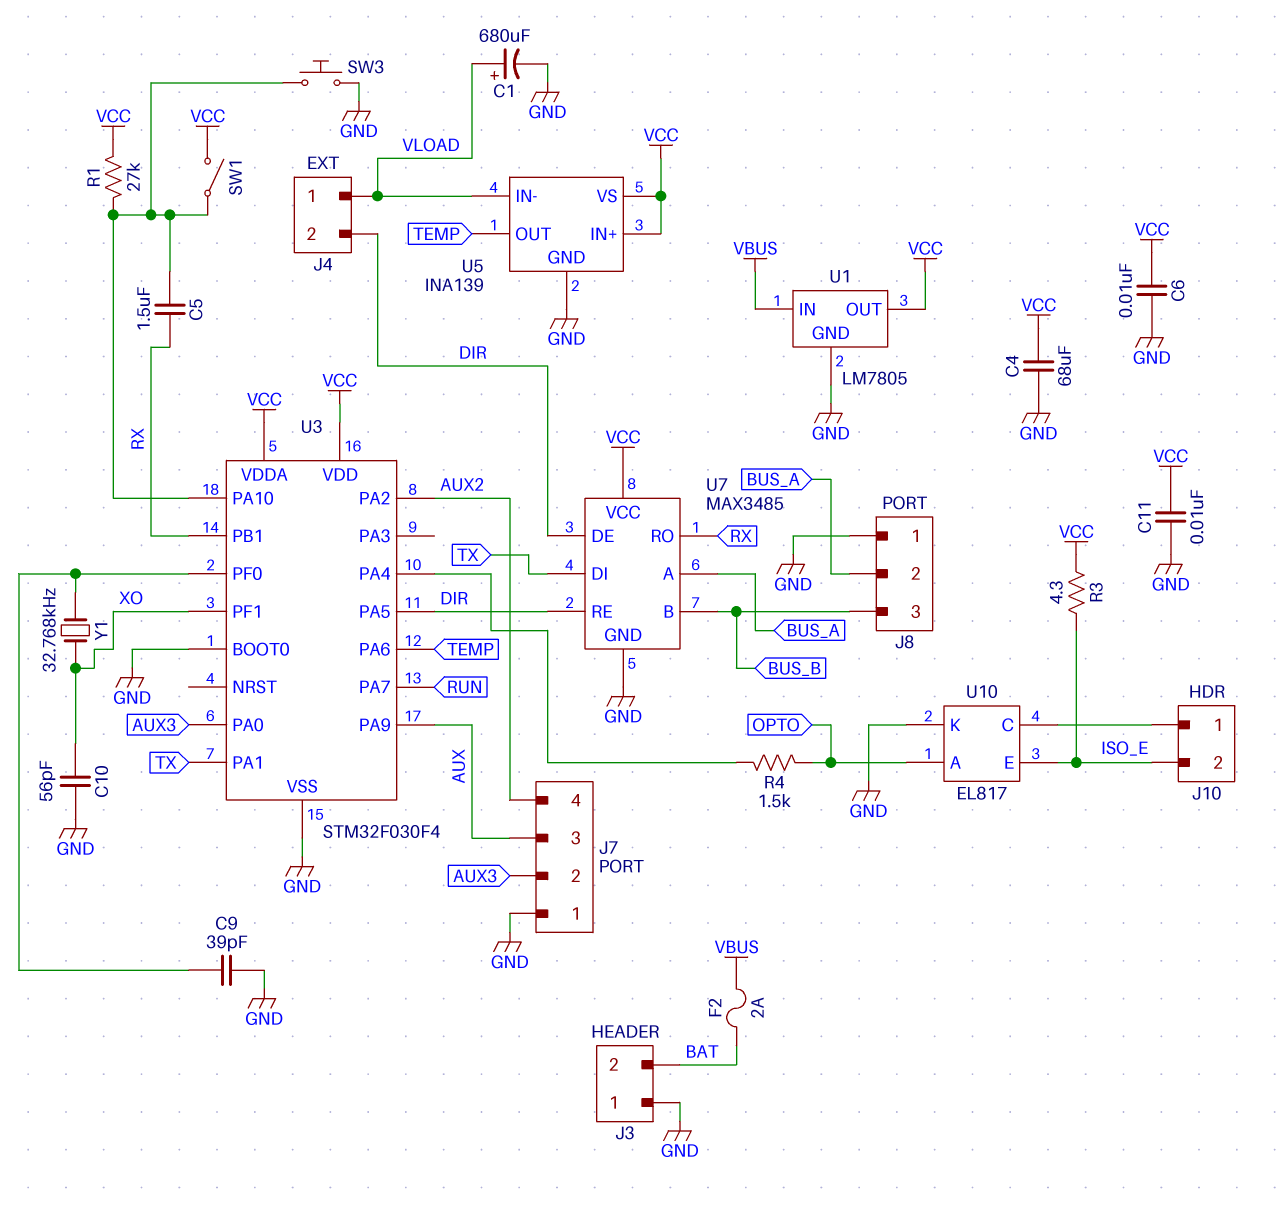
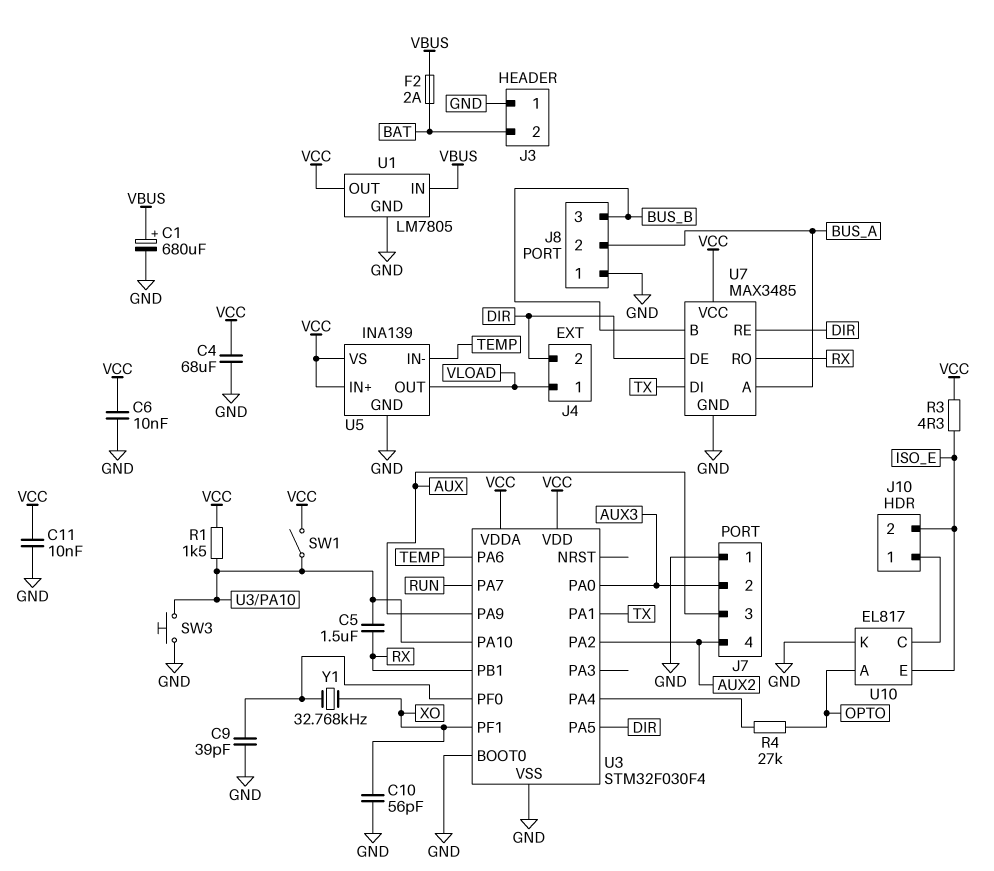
C1: 680uF (plus VLOAD, minus GND) -> 680uF (plus VBUS, minus GND)
R1: 27k (U3/PA10, VCC) -> 1.5k (U3/PA10, VCC)
R4: 1.5k (OPTO, U3/PA4) -> 27k (OPTO, U3/PA4)
U5 pin IN-: VLOAD -> TEMP
U5 pin OUT: TEMP -> VLOAD

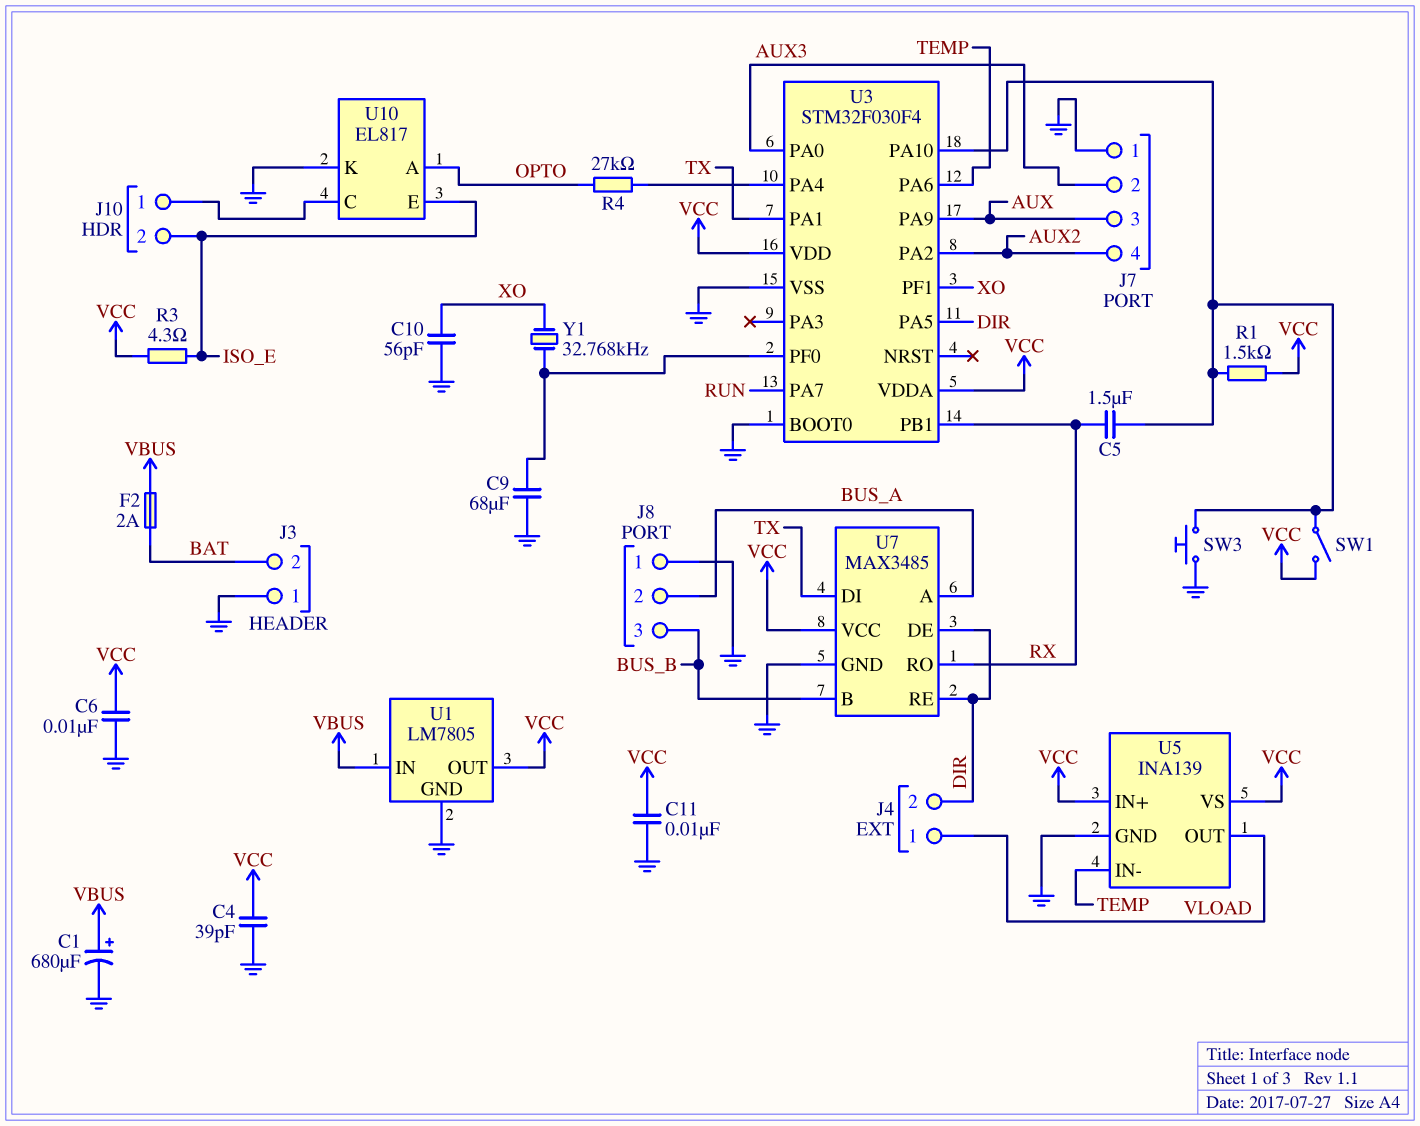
C4: 68uF (GND, VCC) -> 39pF (GND, VCC)
C9: 39pF (GND, U3/PF0) -> 68uF (GND, U3/PF0)

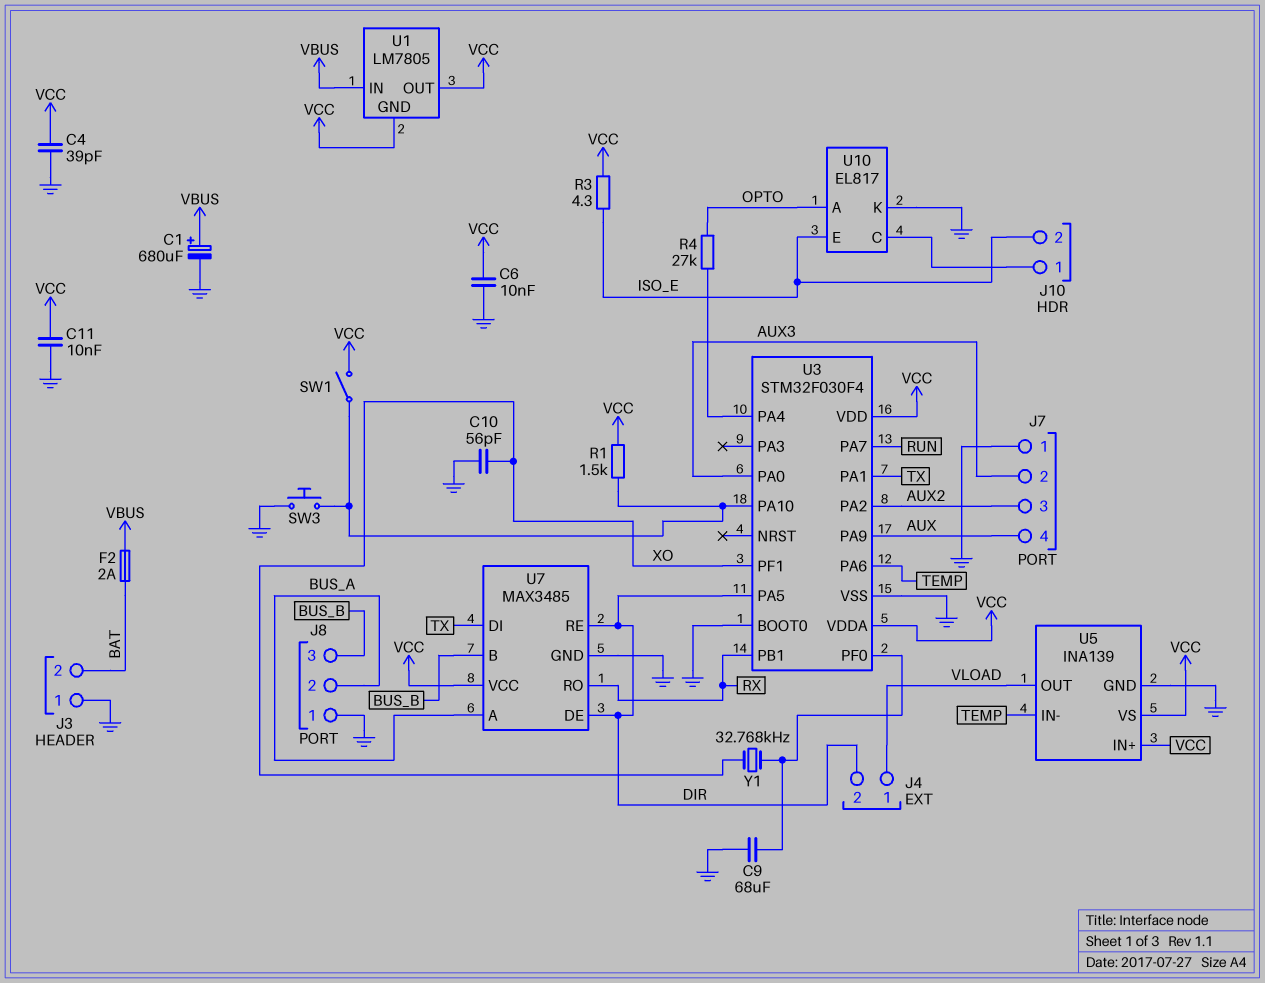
C5: 1.5uF (RX, U3/PA10) -> none
J7 pin 3: AUX -> AUX2
J7 pin 4: AUX2 -> AUX
U1 pin GND: GND -> VCC

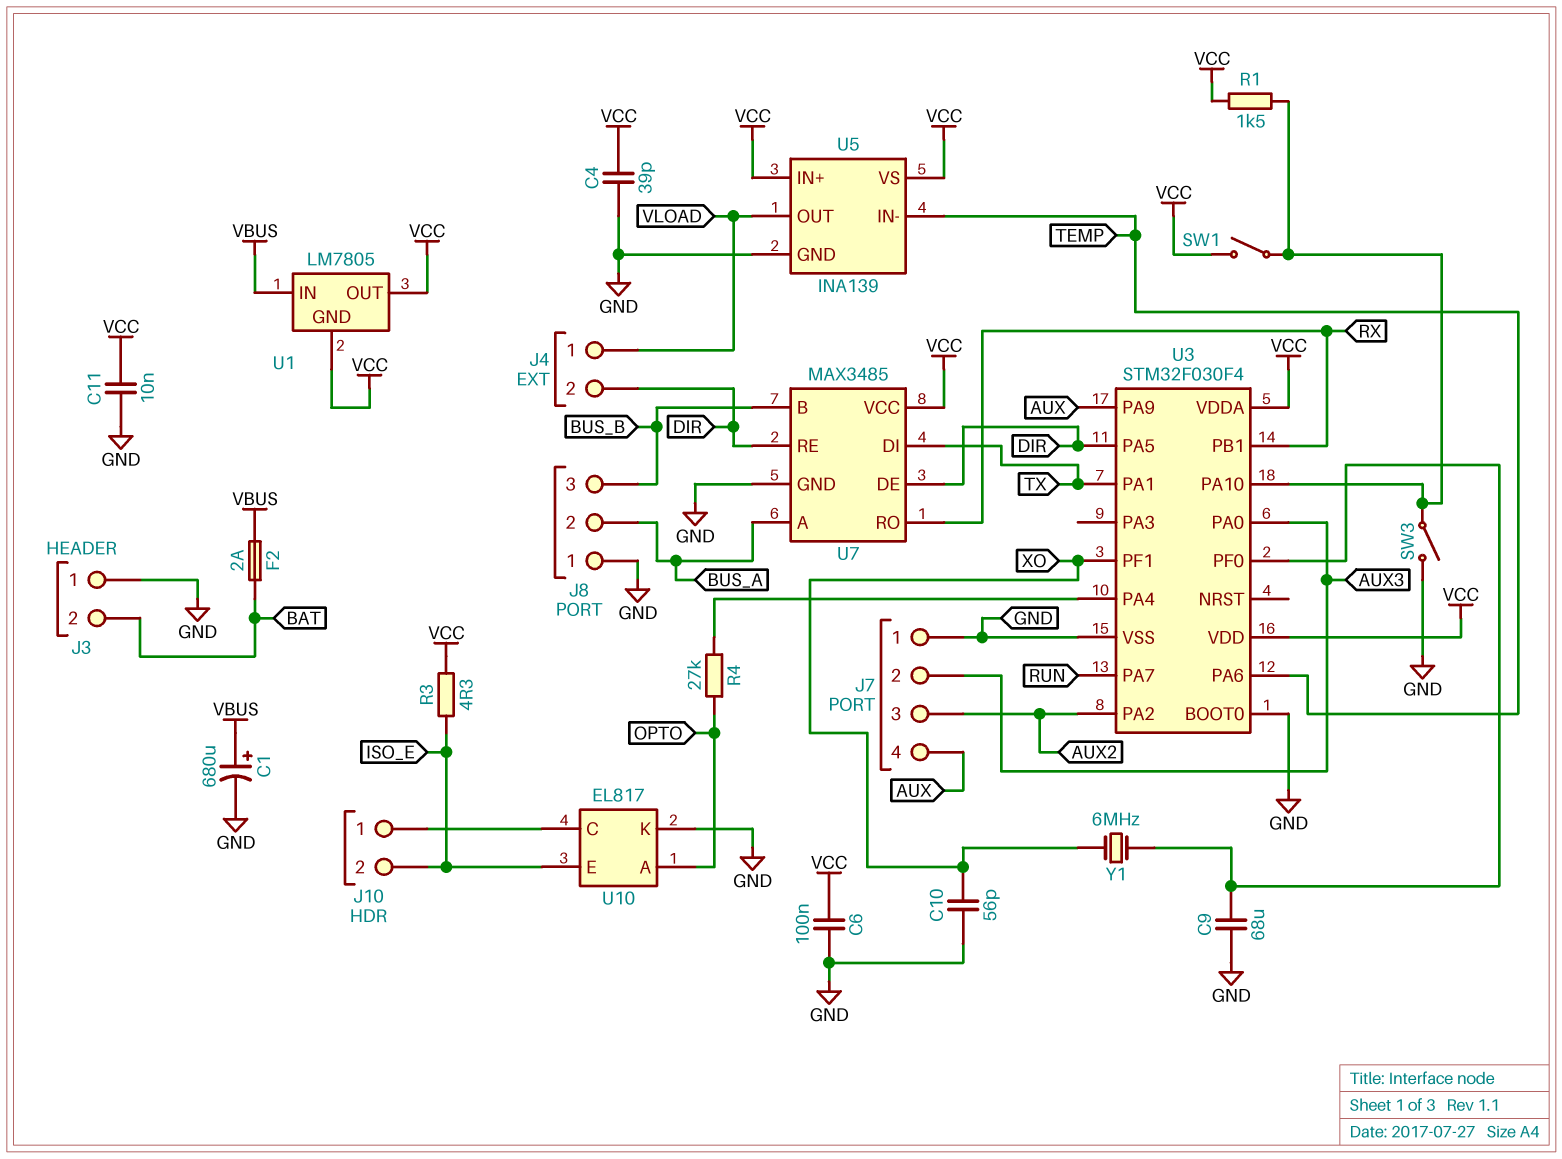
C6: 10nF (GND, VCC) -> 100nF (GND, VCC)
SW3: button (GND, U3/PA10) -> switch (GND, U3/PA10)
Y1: 32.768kHz (U3/PF0, XO) -> 6MHz (U3/PF0, XO)

